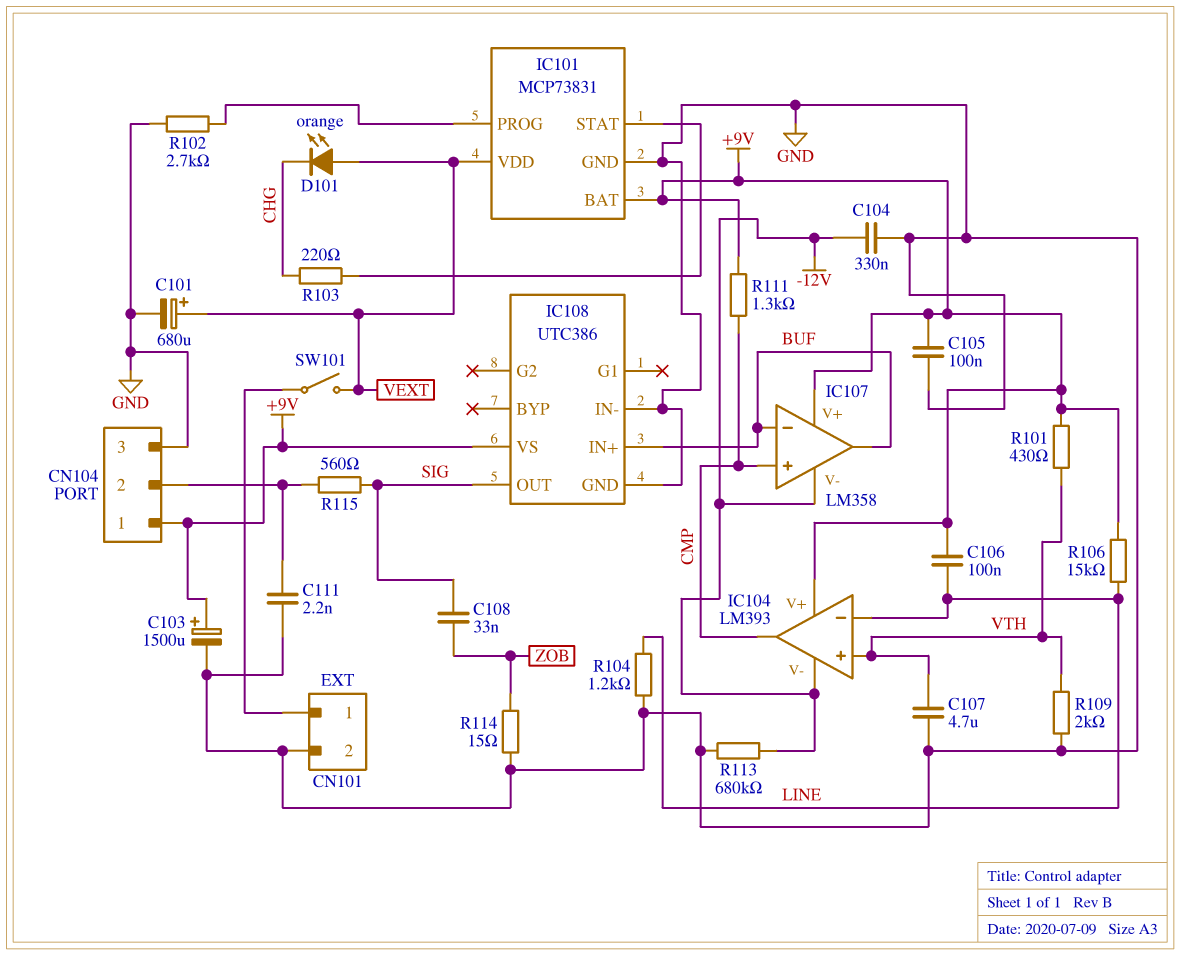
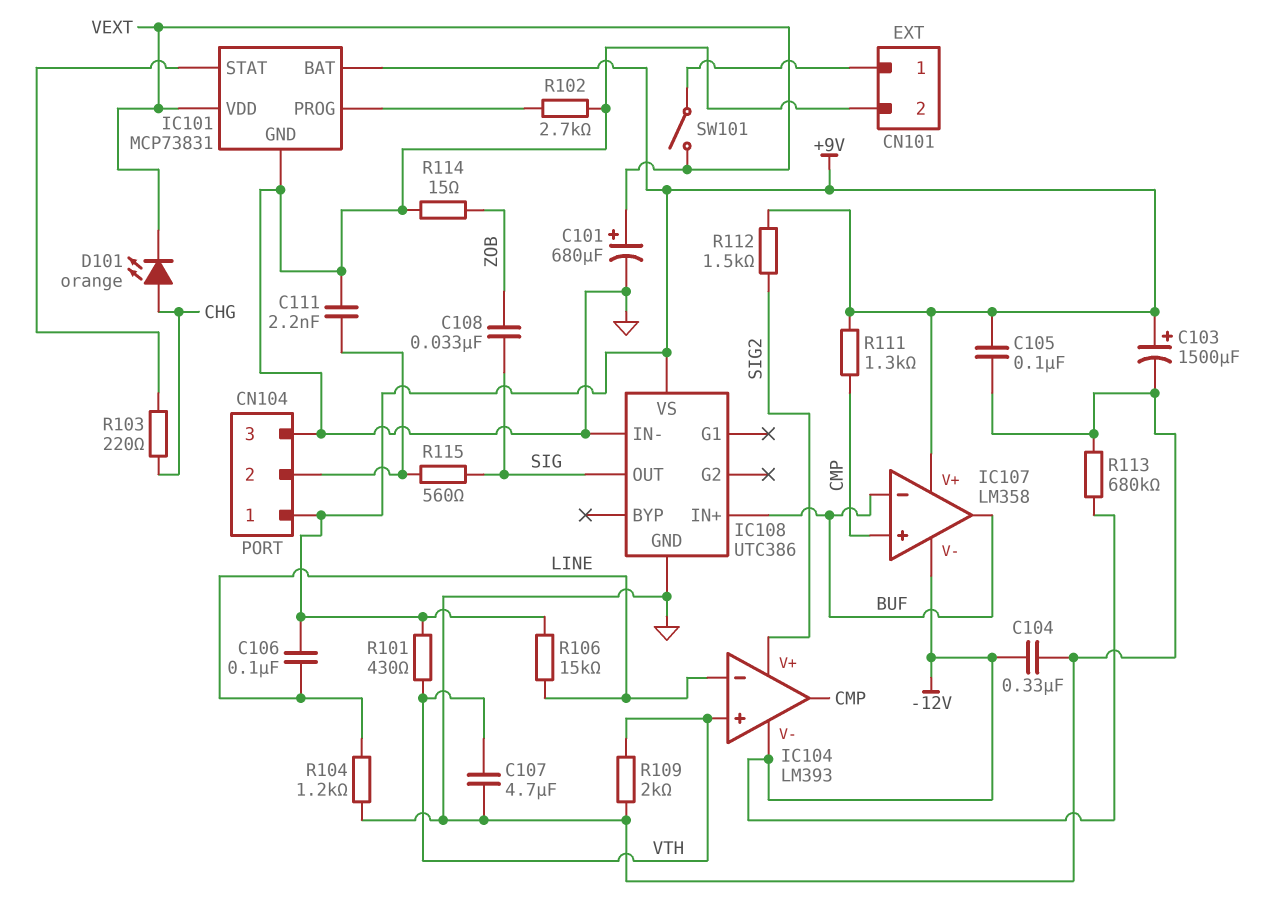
D101: LED orange (A VEXT, K CHG) -> LED orange (A CHG, K VEXT)
IC104 pin V+: +9V -> SIG2
R112: none -> 1.5k (+9V, SIG2)

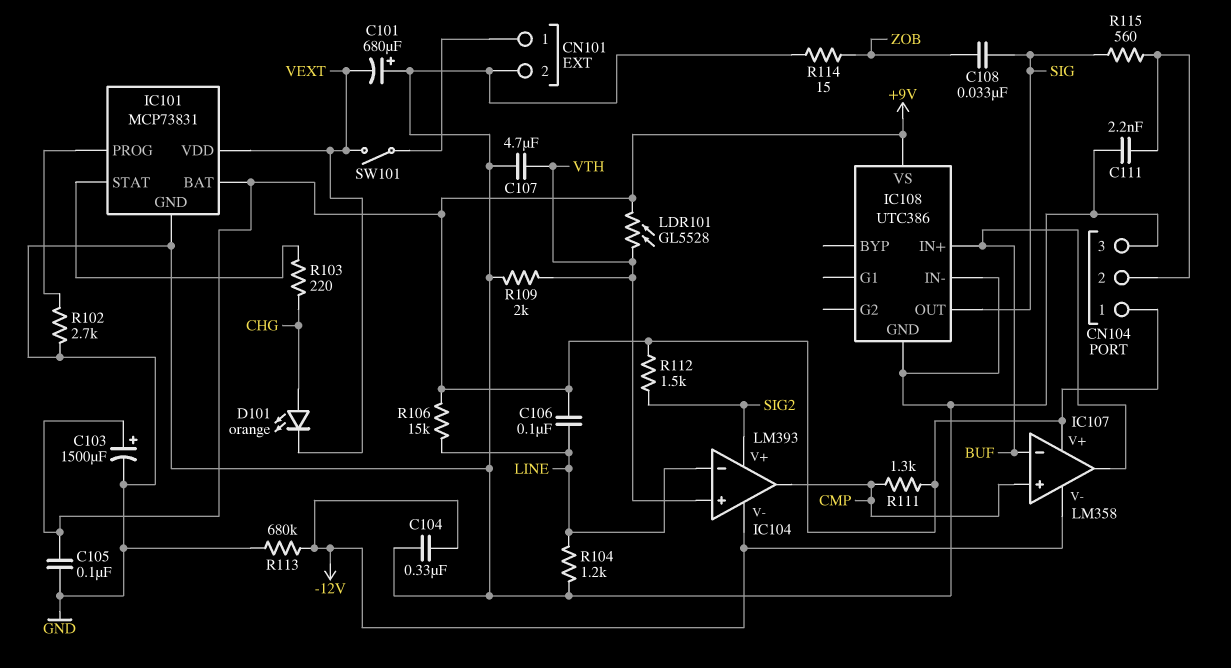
C101: 680uF (plus VEXT, minus GND) -> 680uF (plus GND, minus VEXT)
LDR101: none -> GL5528 (+9V, VTH)
R101: 430 (+9V, VTH) -> none

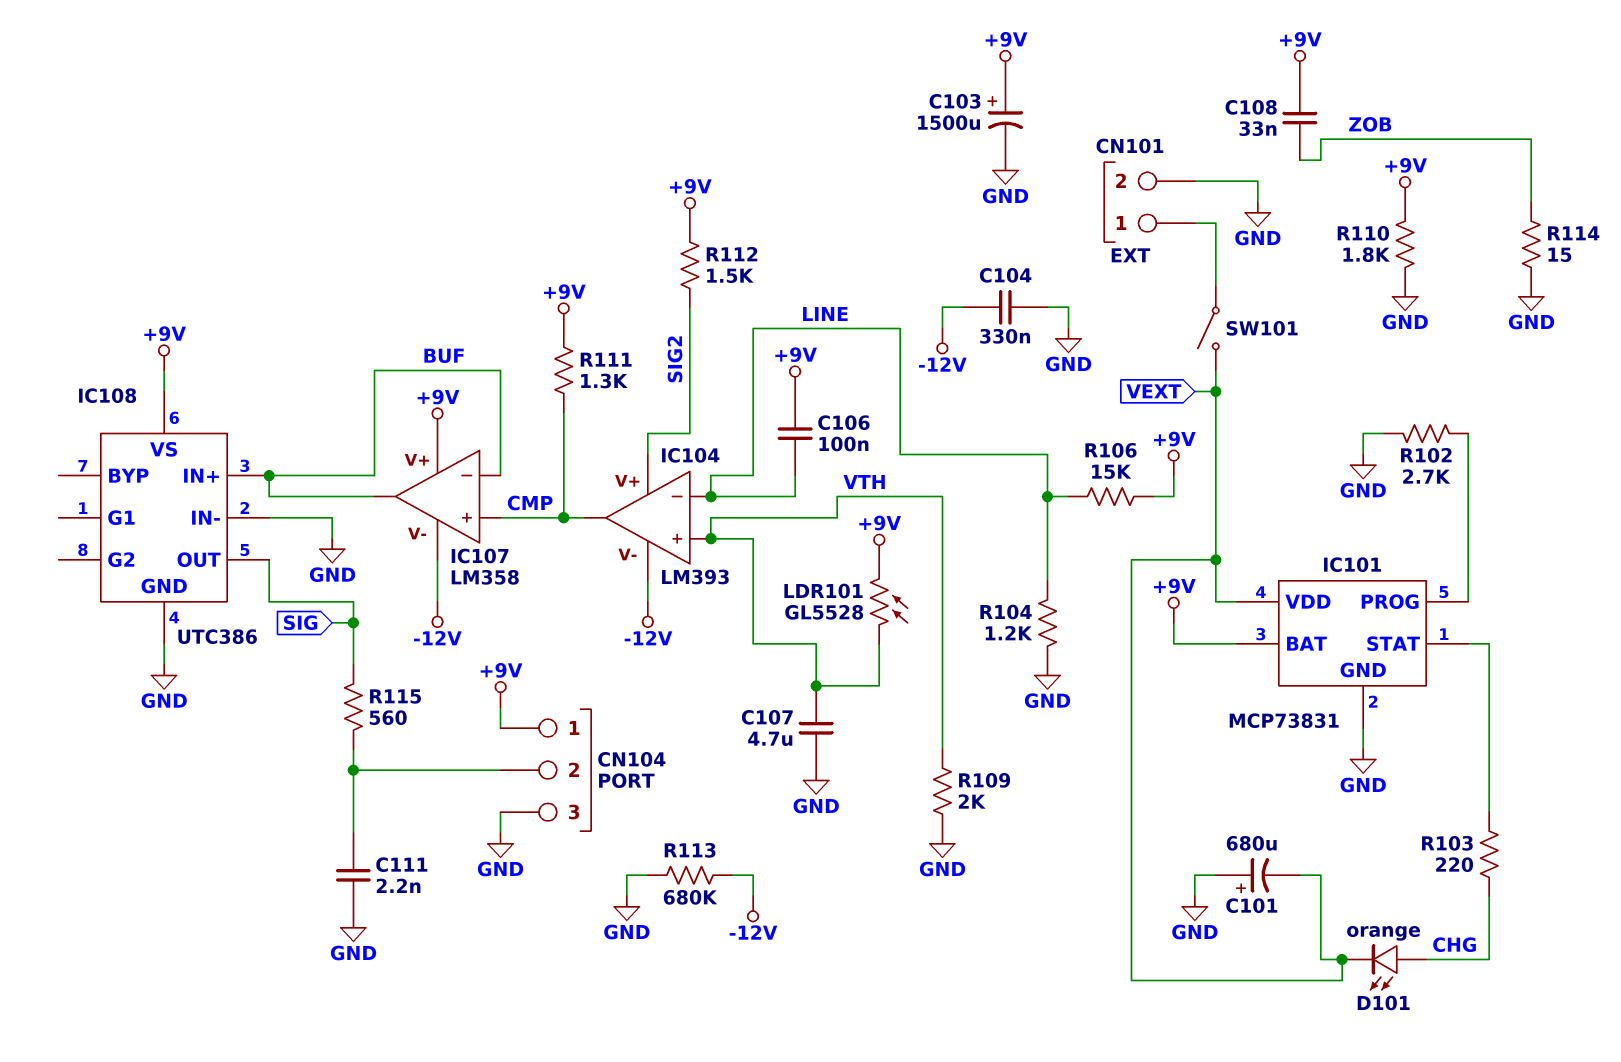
C105: 100nF (+9V, GND) -> none
C108: 33nF (SIG, ZOB) -> 33nF (+9V, ZOB)
R110: none -> 1.8k (+9V, GND)

